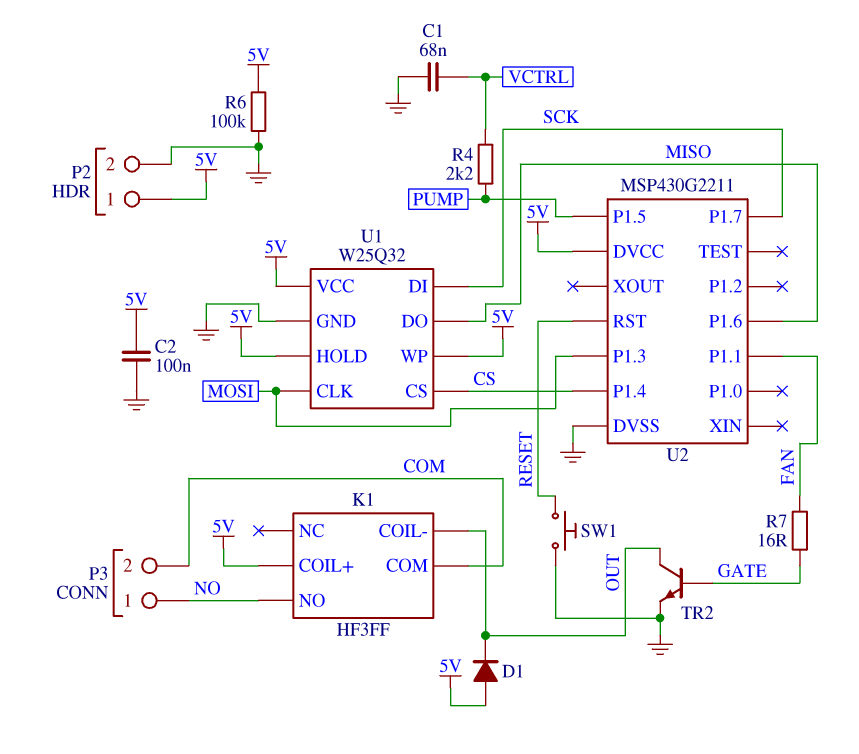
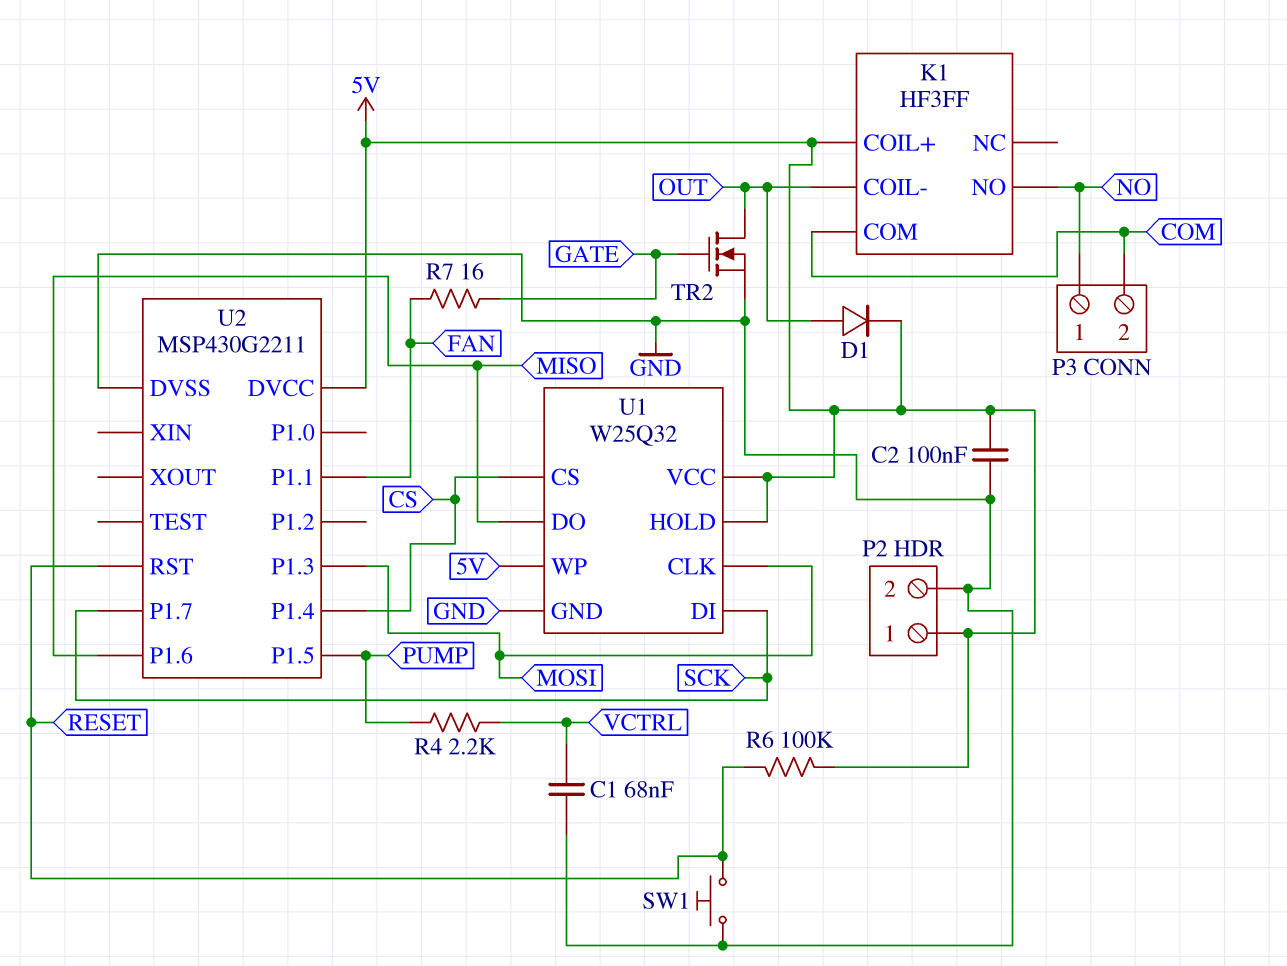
D1: diode (A 5V, K OUT) -> diode (A OUT, K 5V)
R6: 100k (5V, GND) -> 100k (5V, RESET)
TR2: NPN (B GATE, C OUT, E GND) -> NMOS (G GATE, D OUT, S GND)

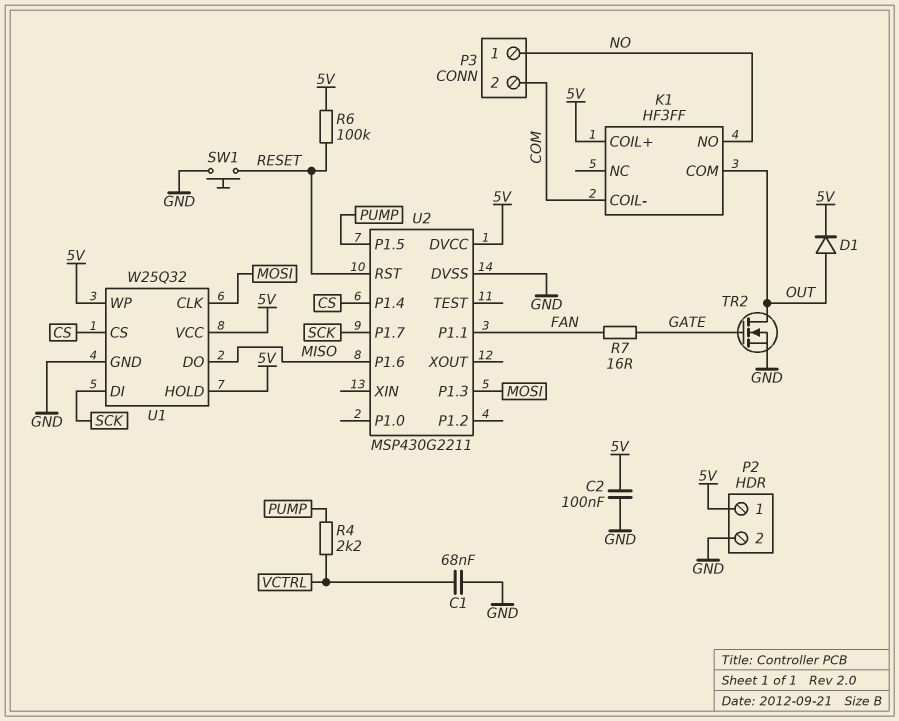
K1 pin COIL-: OUT -> COM
K1 pin COM: COM -> OUT

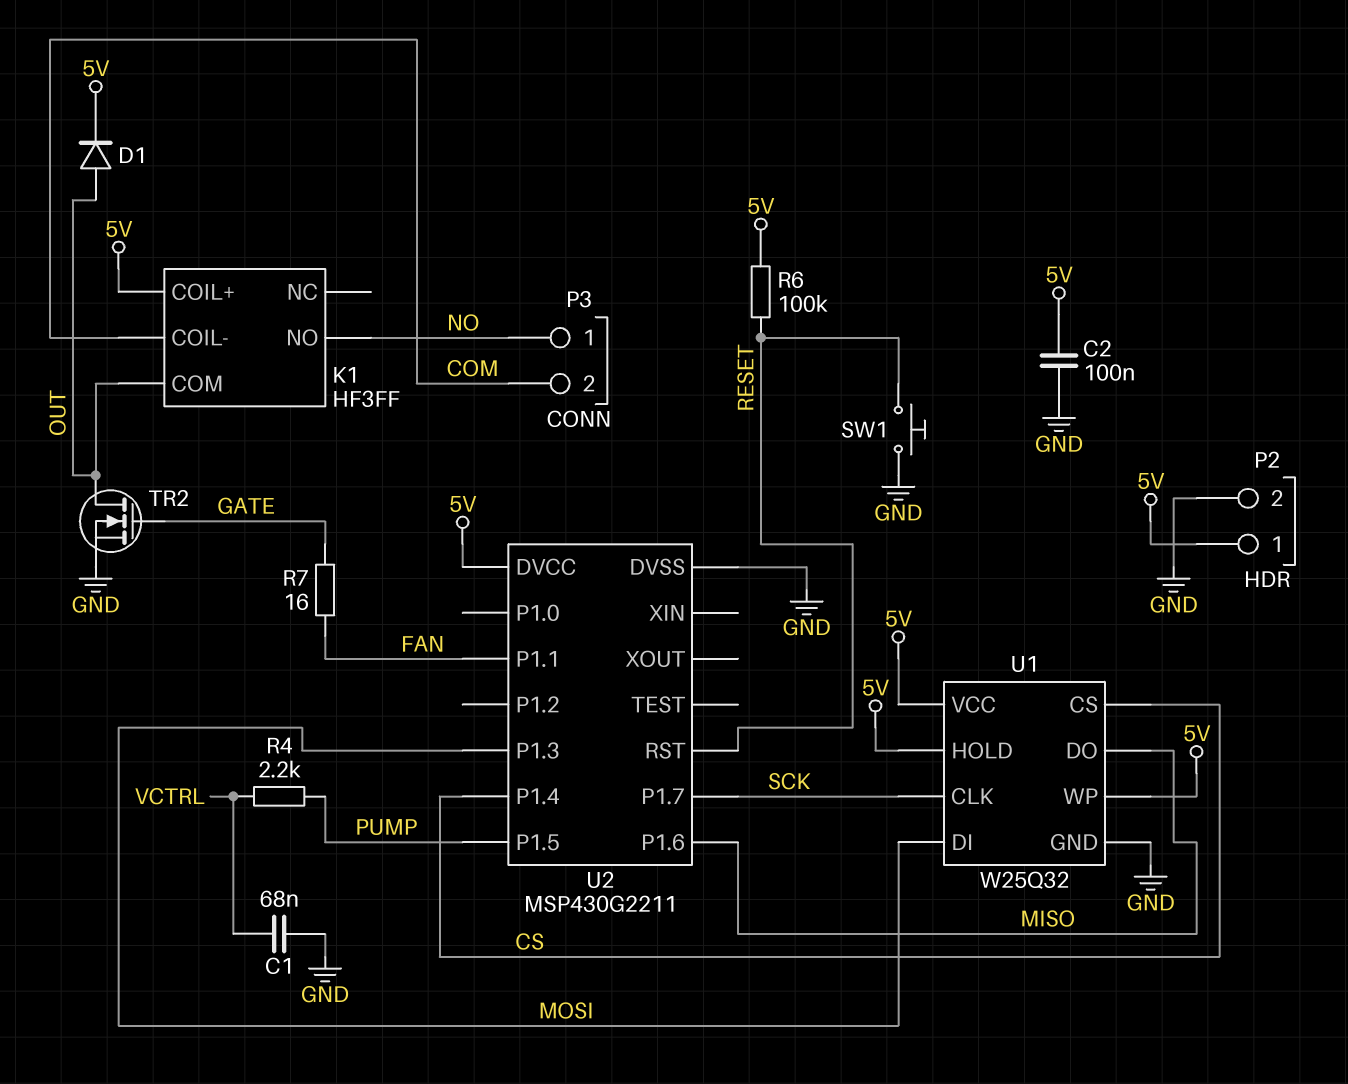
U1 pin CLK: MOSI -> SCK
U1 pin DI: SCK -> MOSI

